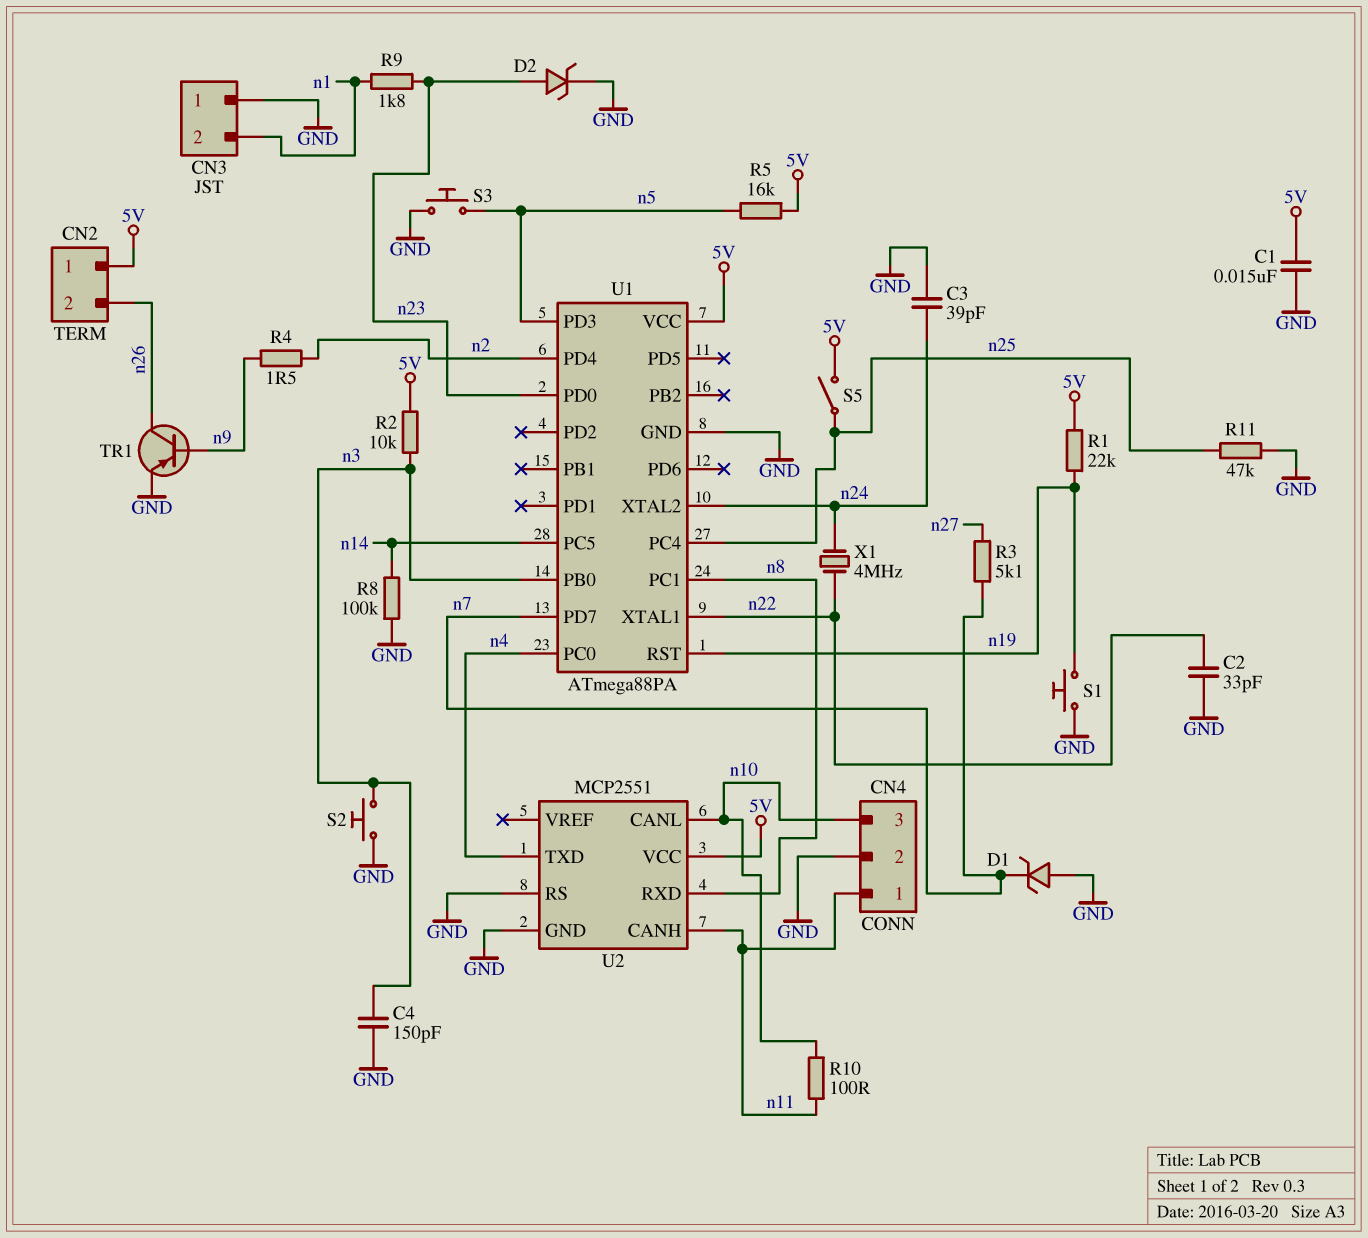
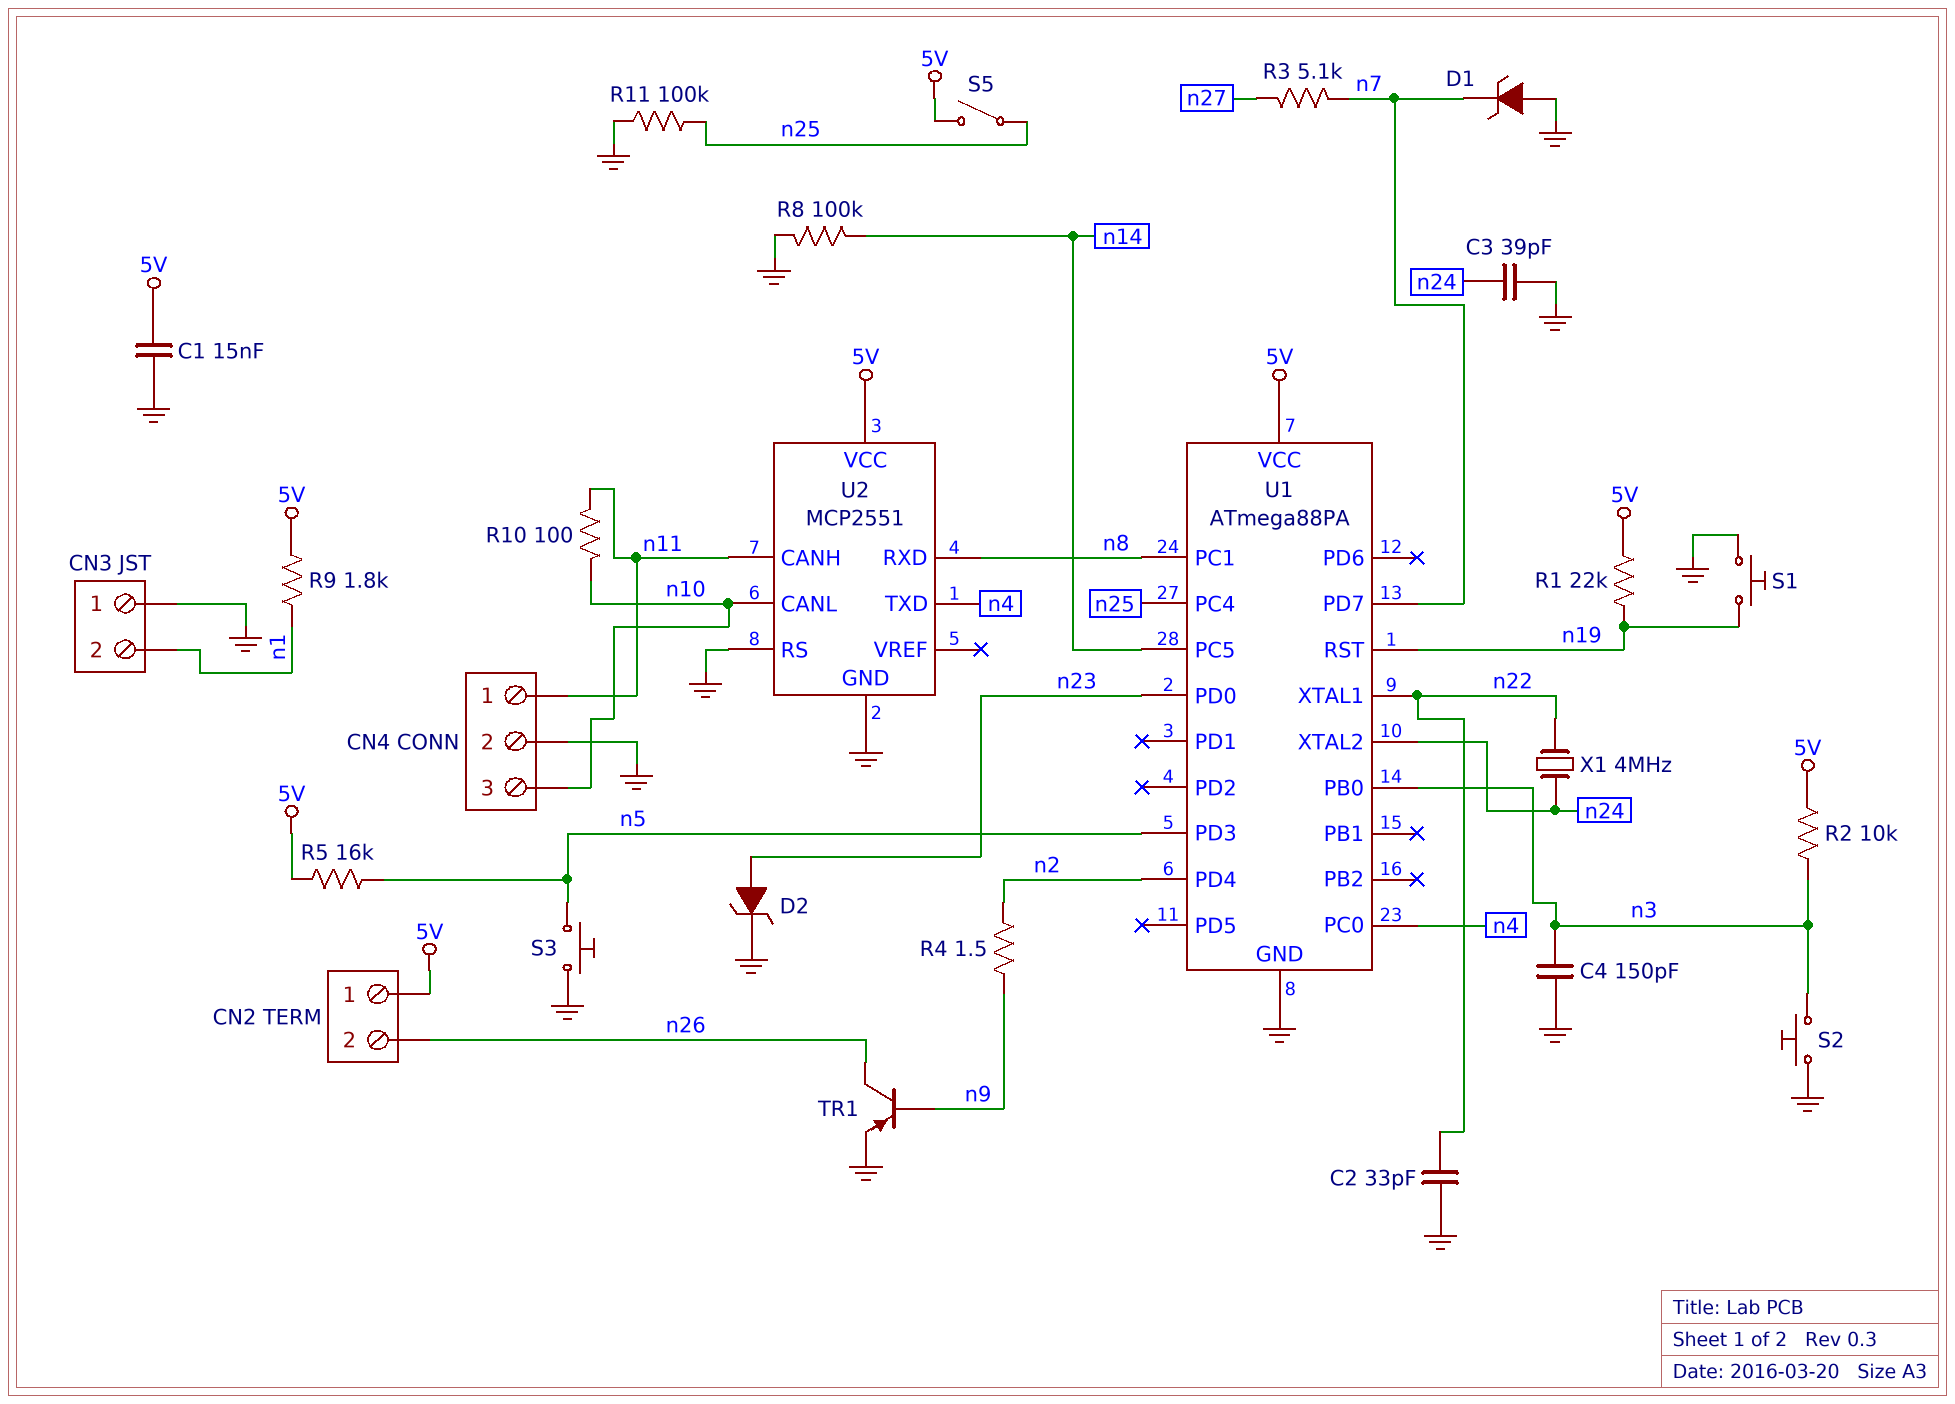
R9: 1.8k (n1, n23) -> 1.8k (5V, n1)
R11: 47k (GND, n25) -> 100k (GND, n25)

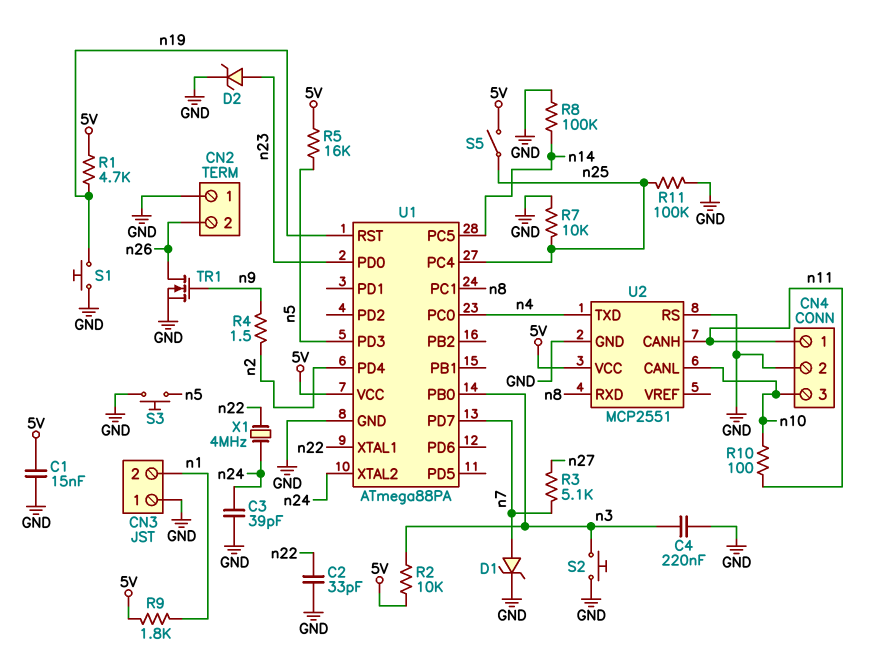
C4: 150pF (GND, n3) -> 220nF (GND, n3)
CN2 pin 1: 5V -> GND
D1: zener (A GND, K n7) -> zener (A n7, K GND)
R1: 22k (5V, n19) -> 4.7k (5V, n19)
R7: none -> 10k (GND, n25)
TR1: PNP (B n9, C n26, E GND) -> NMOS (G n9, D n26, S GND)

